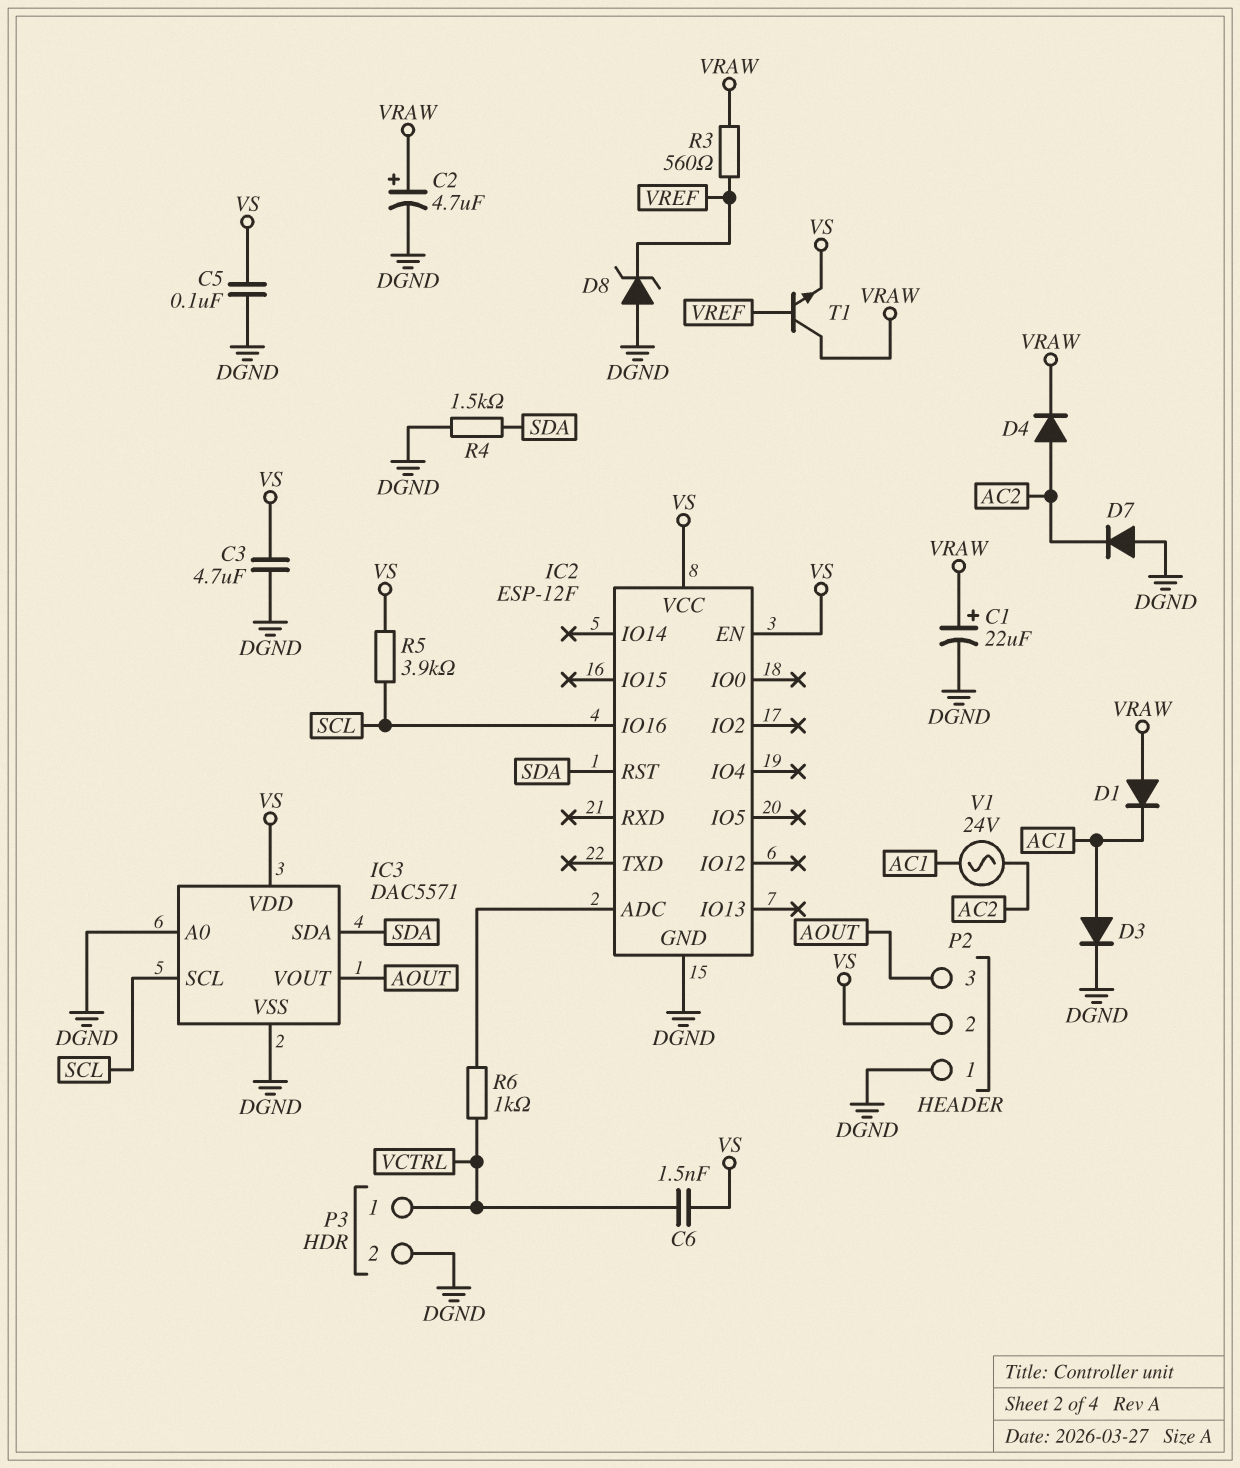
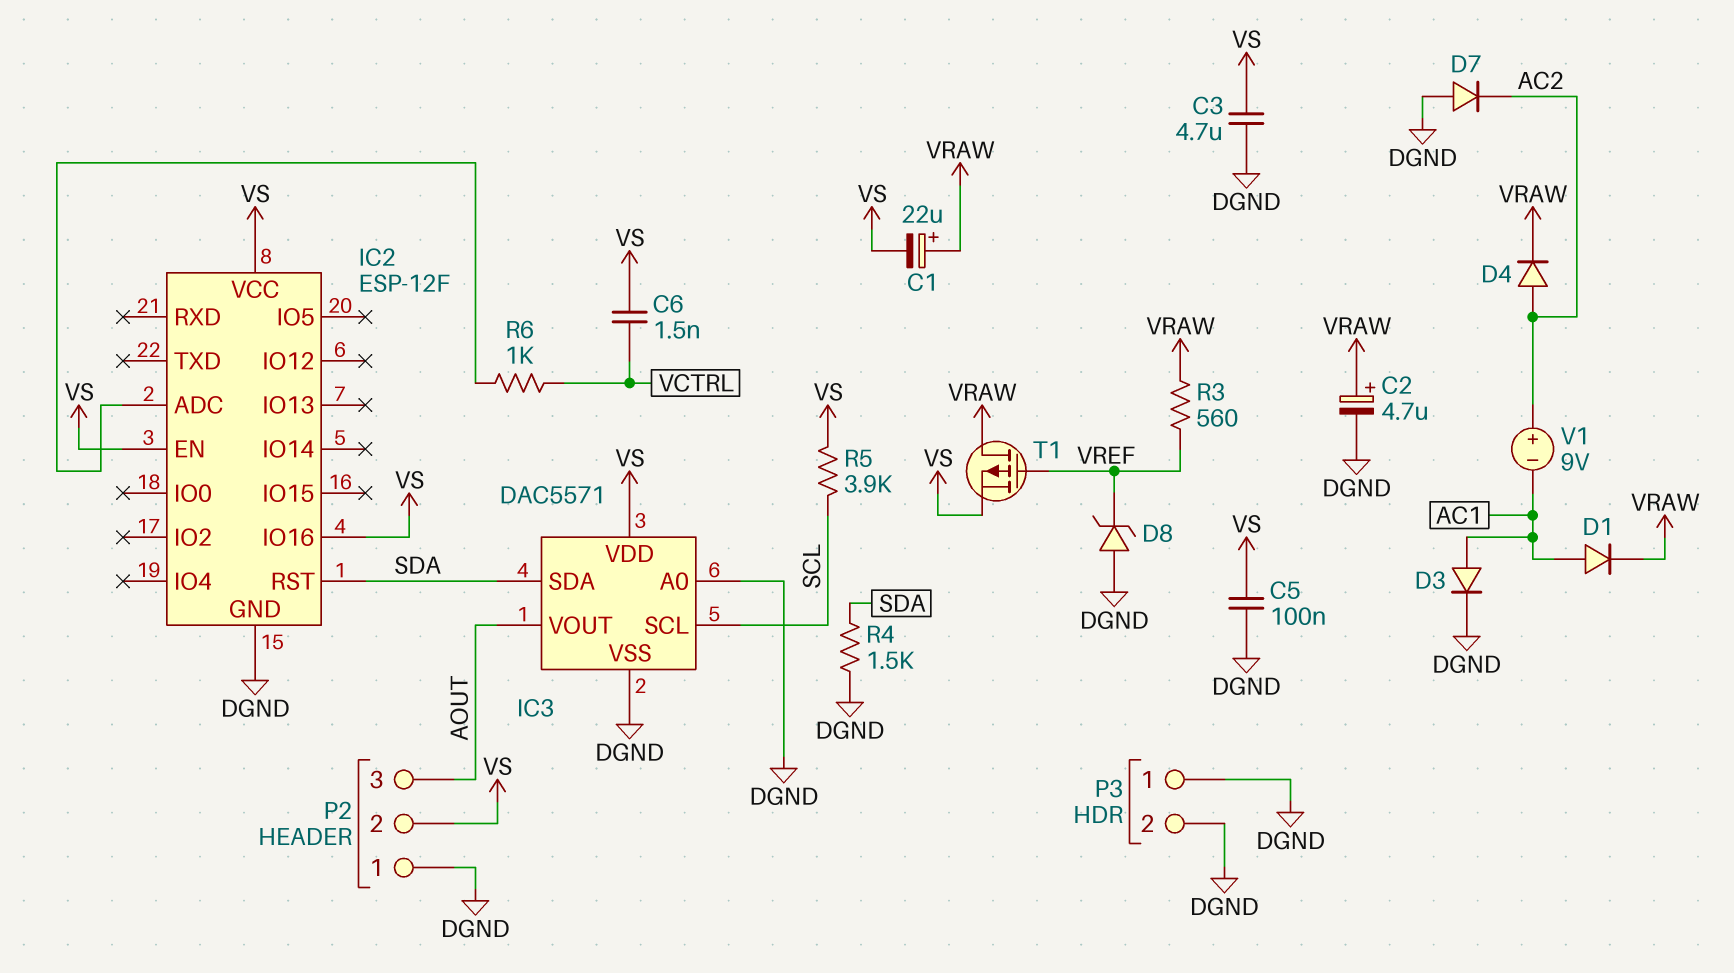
C1: 22uF (plus VRAW, minus DGND) -> 22uF (plus VRAW, minus VS)
D1: diode (A VRAW, K AC1) -> diode (A AC1, K VRAW)
IC2 pin IO16: SCL -> VS
P3 pin 1: VCTRL -> DGND
T1: NPN (B VREF, C VRAW, E VS) -> PMOS (G VREF, D VRAW, S VS)
V1: AC 24V (AC1, AC2) -> 9V (plus AC2, minus AC1)

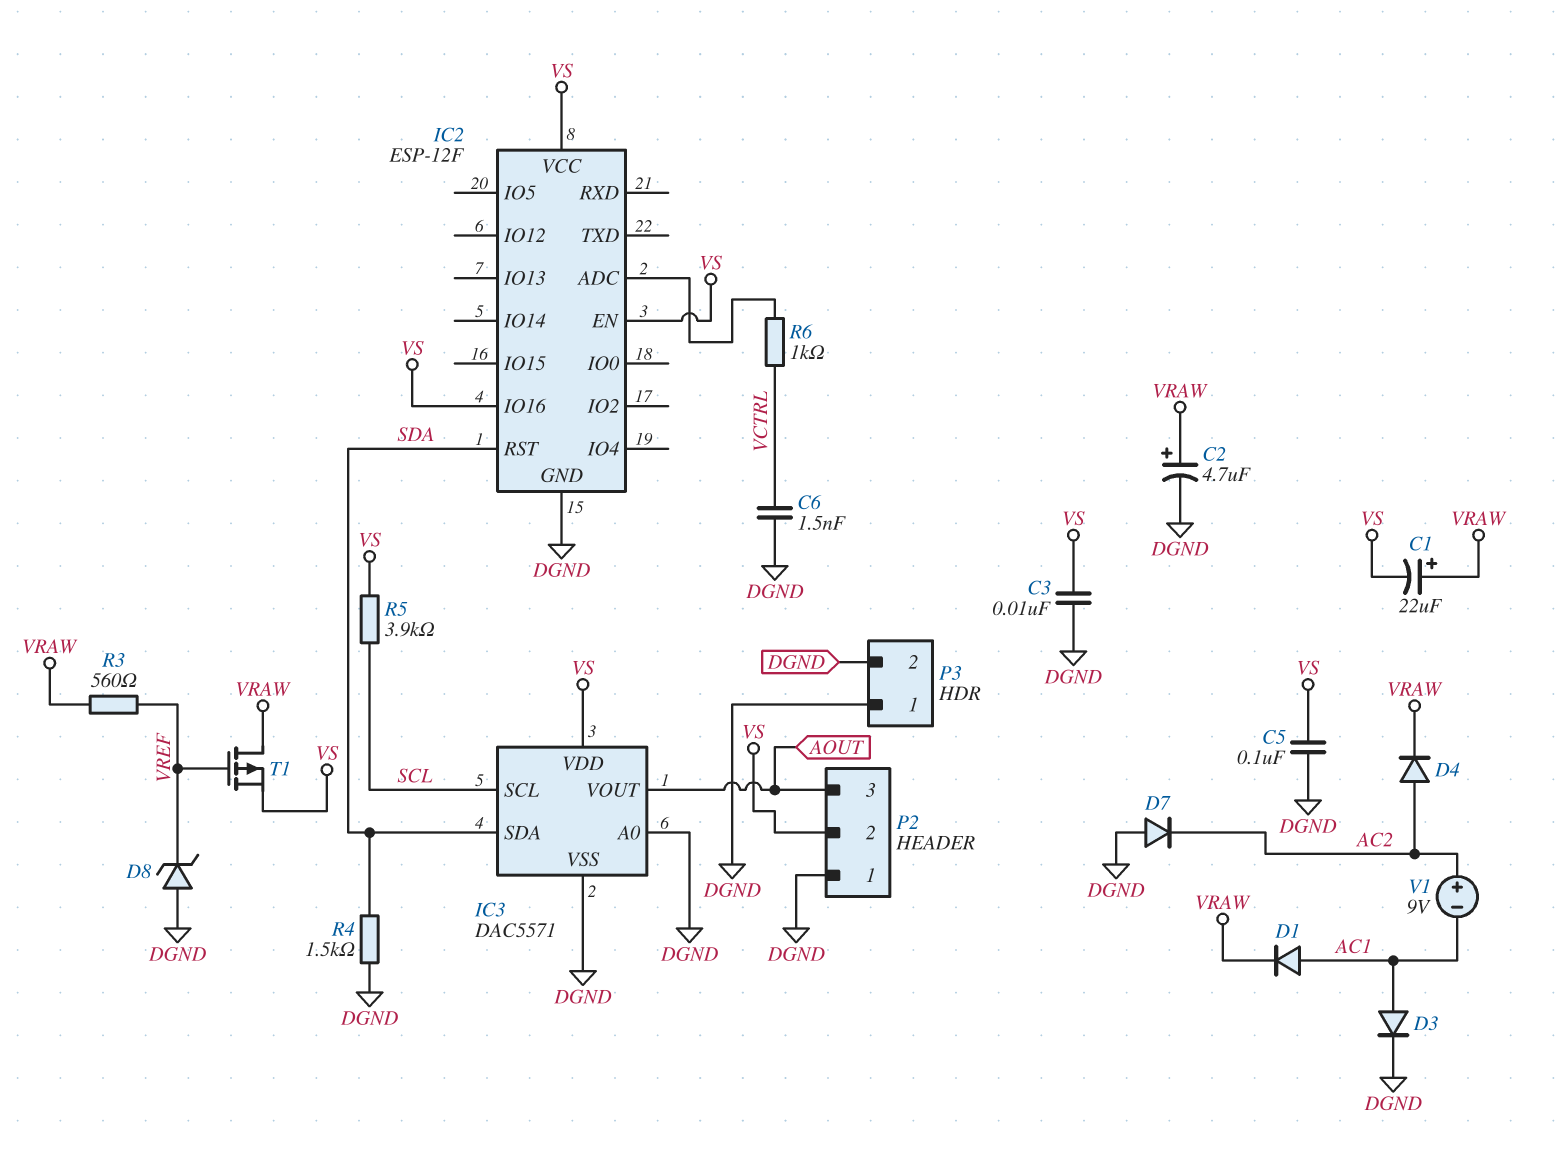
C3: 4.7uF (DGND, VS) -> 10nF (DGND, VS)
C6: 1.5nF (VCTRL, VS) -> 1.5nF (DGND, VCTRL)

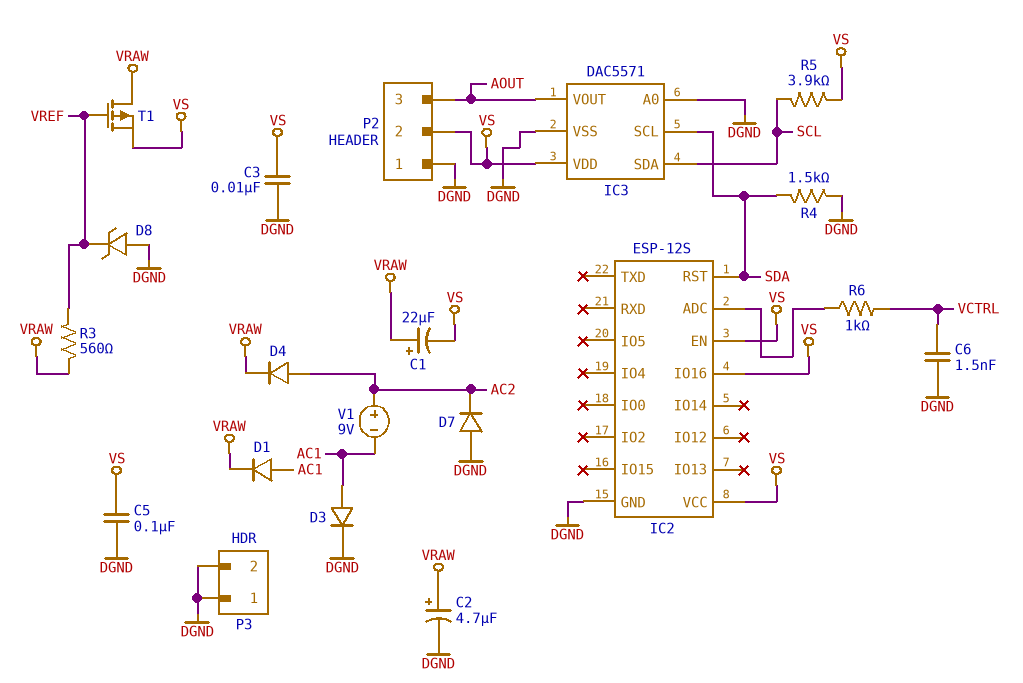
IC2: ESP-12F -> ESP-12S
IC3 pin SCL: SCL -> SDA
IC3 pin SDA: SDA -> SCL

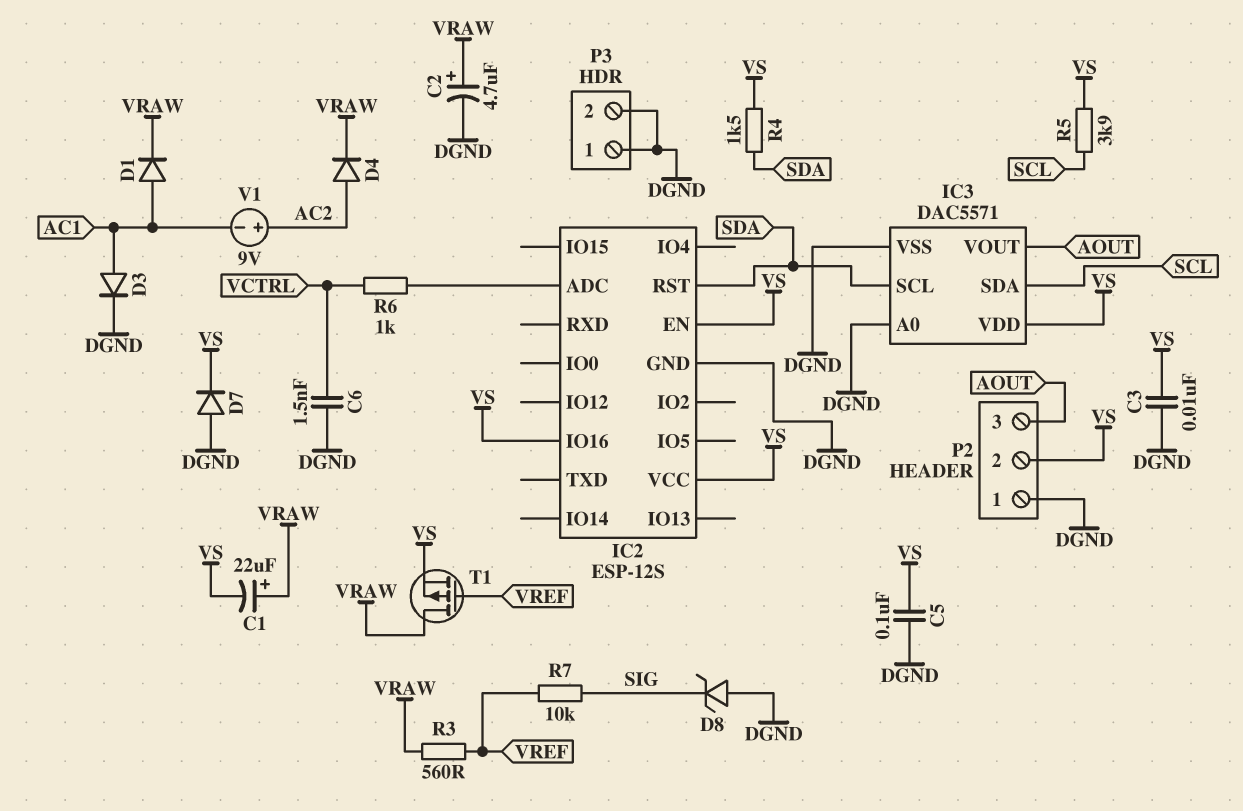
D7: diode (A DGND, K AC2) -> diode (A DGND, K VS)
D8: zener (A DGND, K VREF) -> zener (A DGND, K SIG)
R4: 1.5k (DGND, SDA) -> 1.5k (SDA, VS)
R7: none -> 10k (SIG, VREF)

